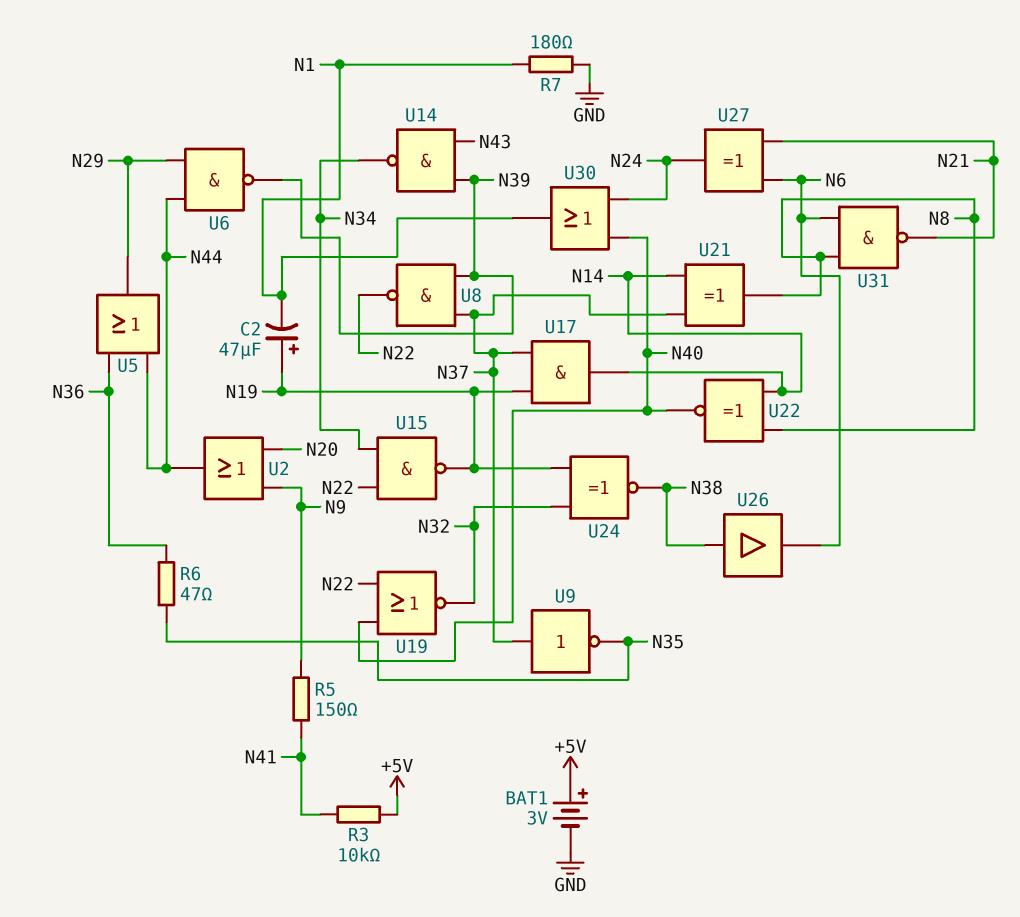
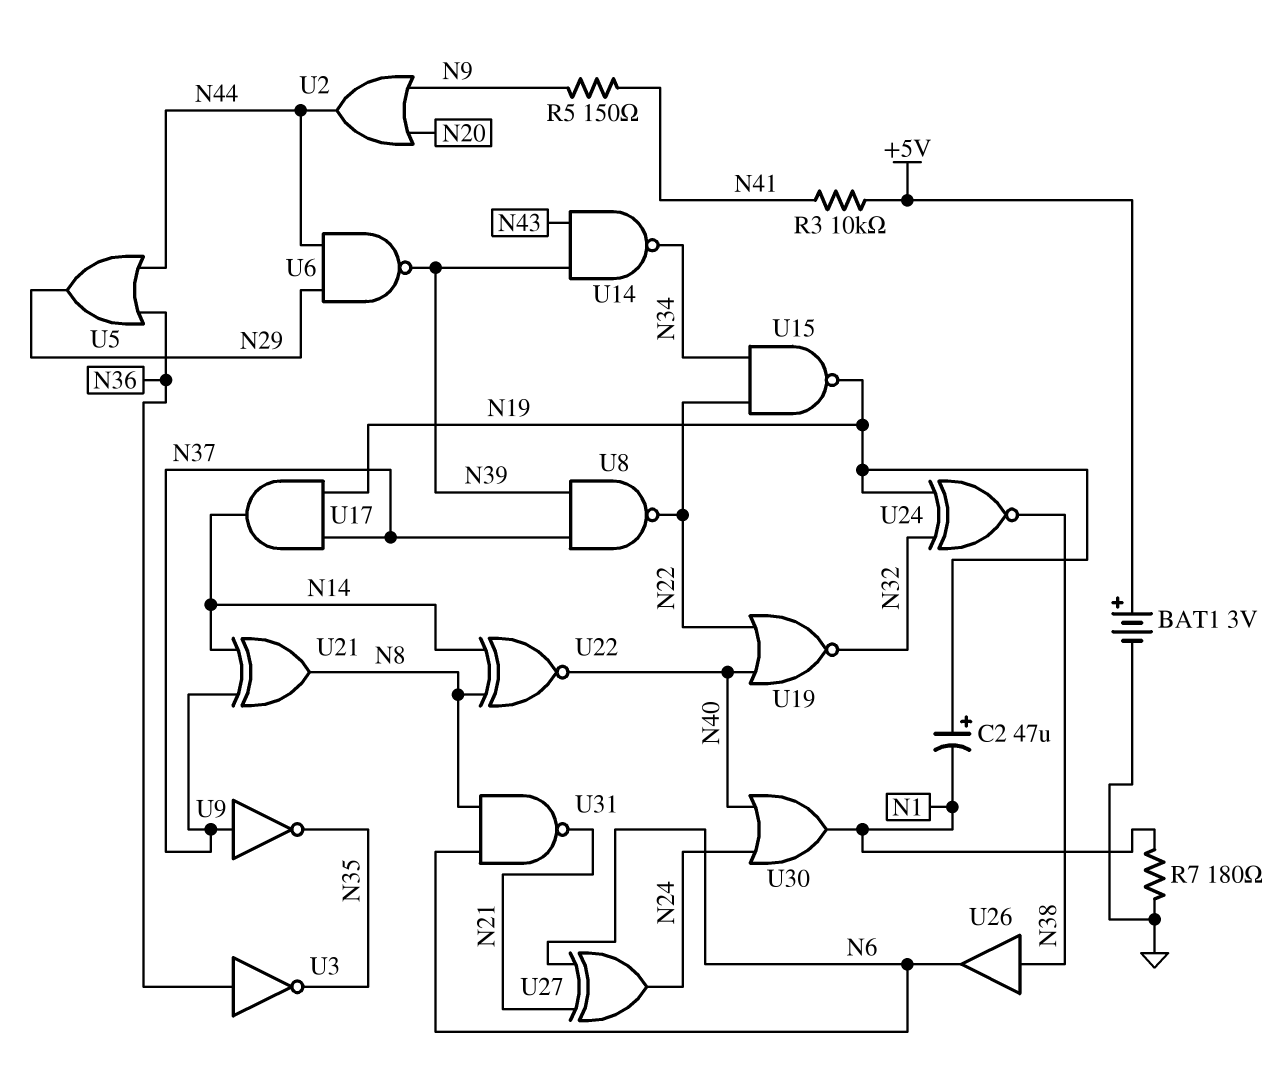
R6: 47 (N35, N36) -> none
U3: none -> NOT (in N36, out N35)

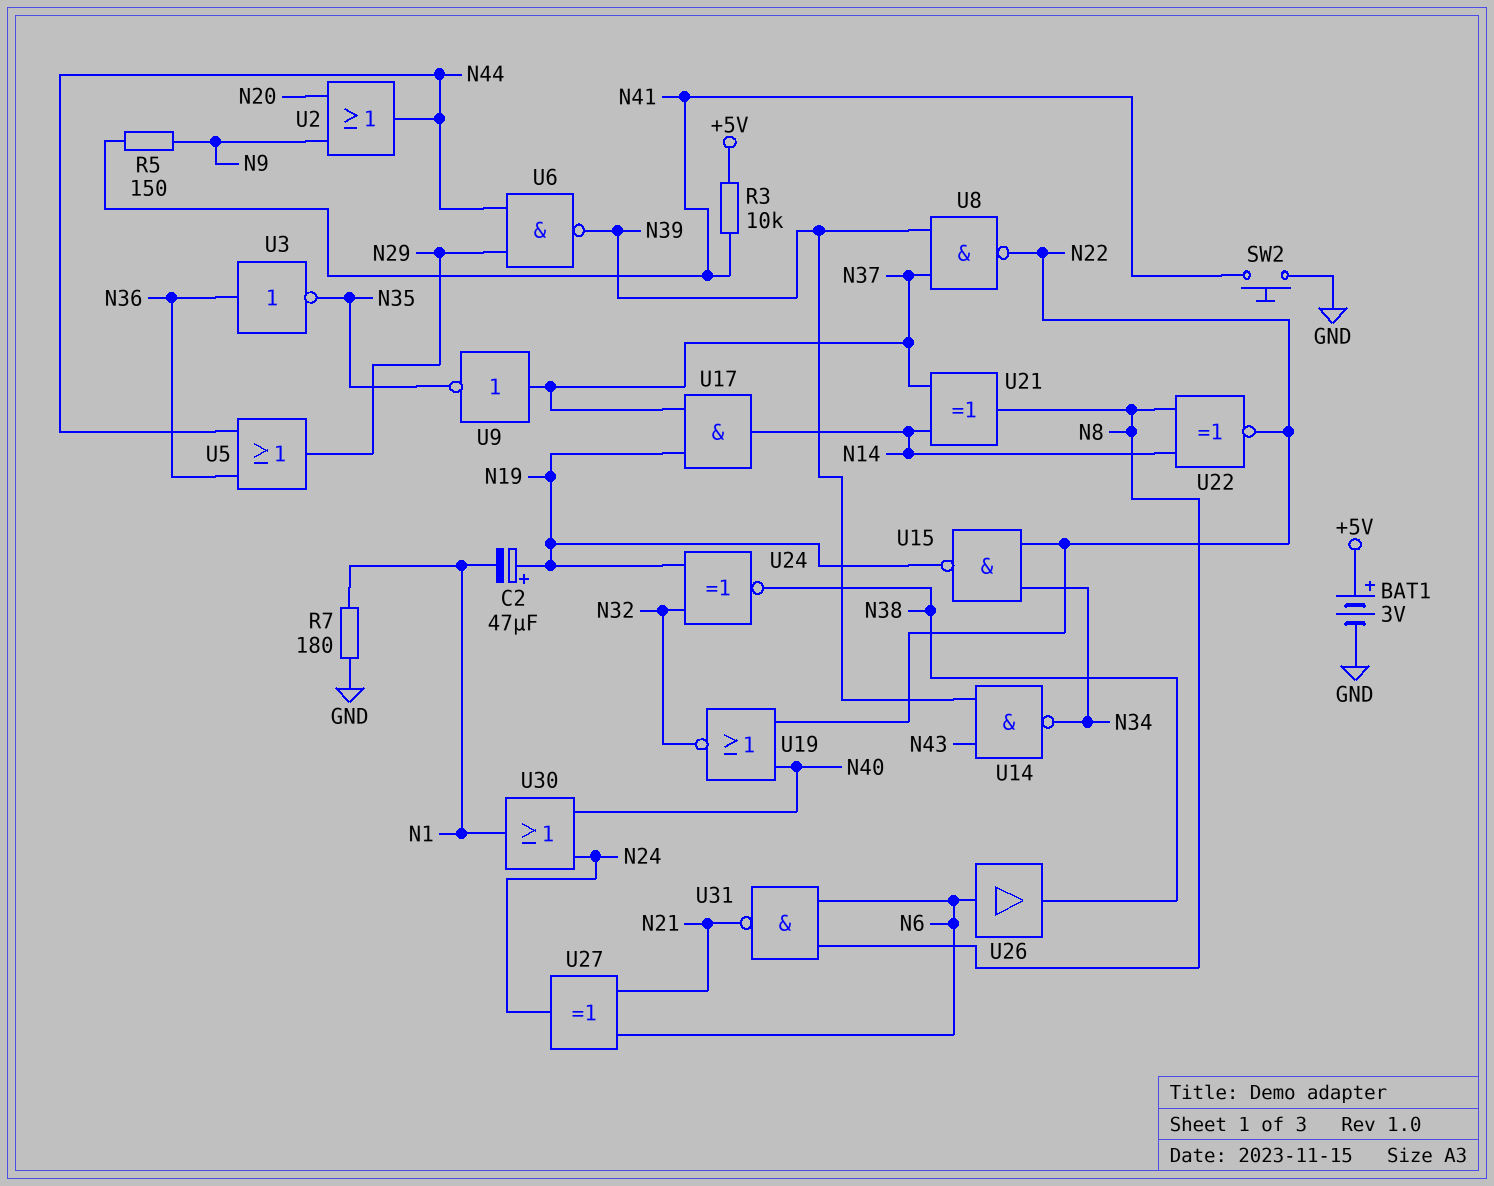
SW2: none -> button (GND, N41)
U22: XNOR (in N8, in N14, out N40) -> XNOR (in N8, in N14, out N22)
U26: buffer (in N38, out N6) -> buffer (in N6, out N38)

